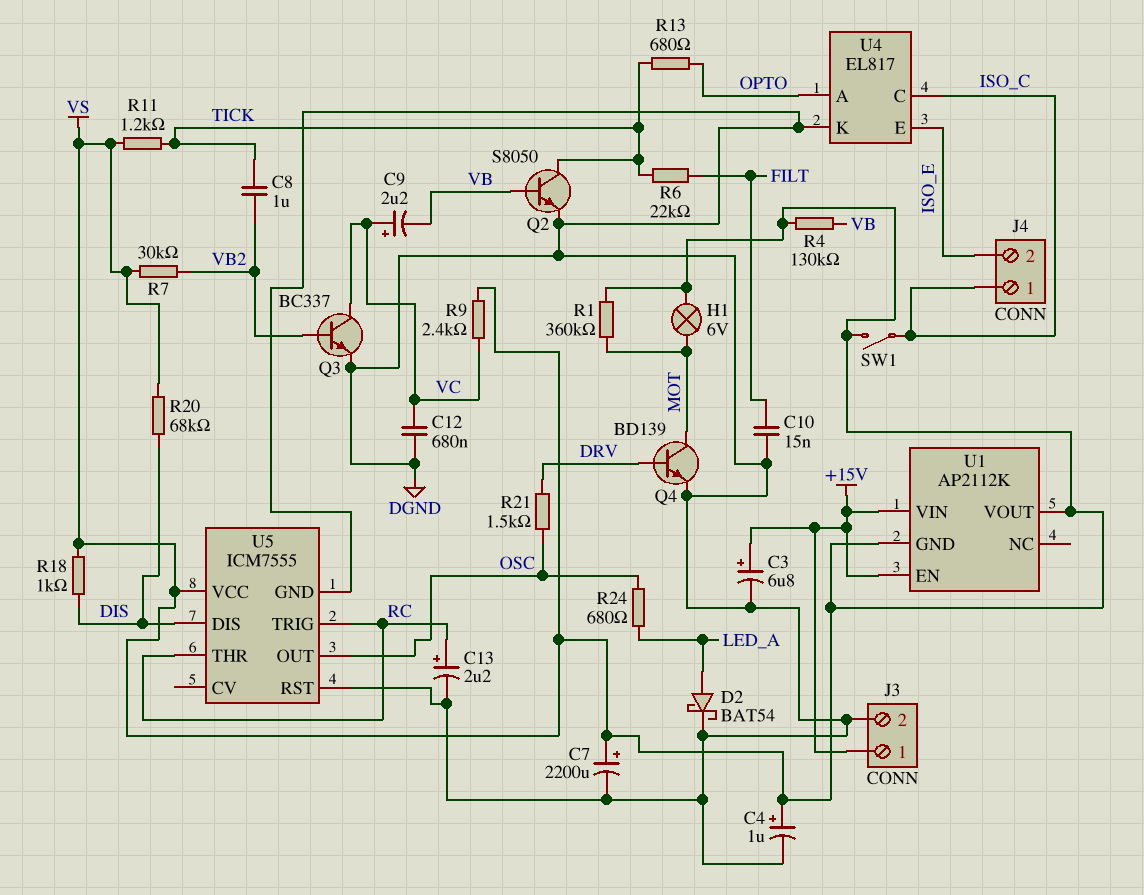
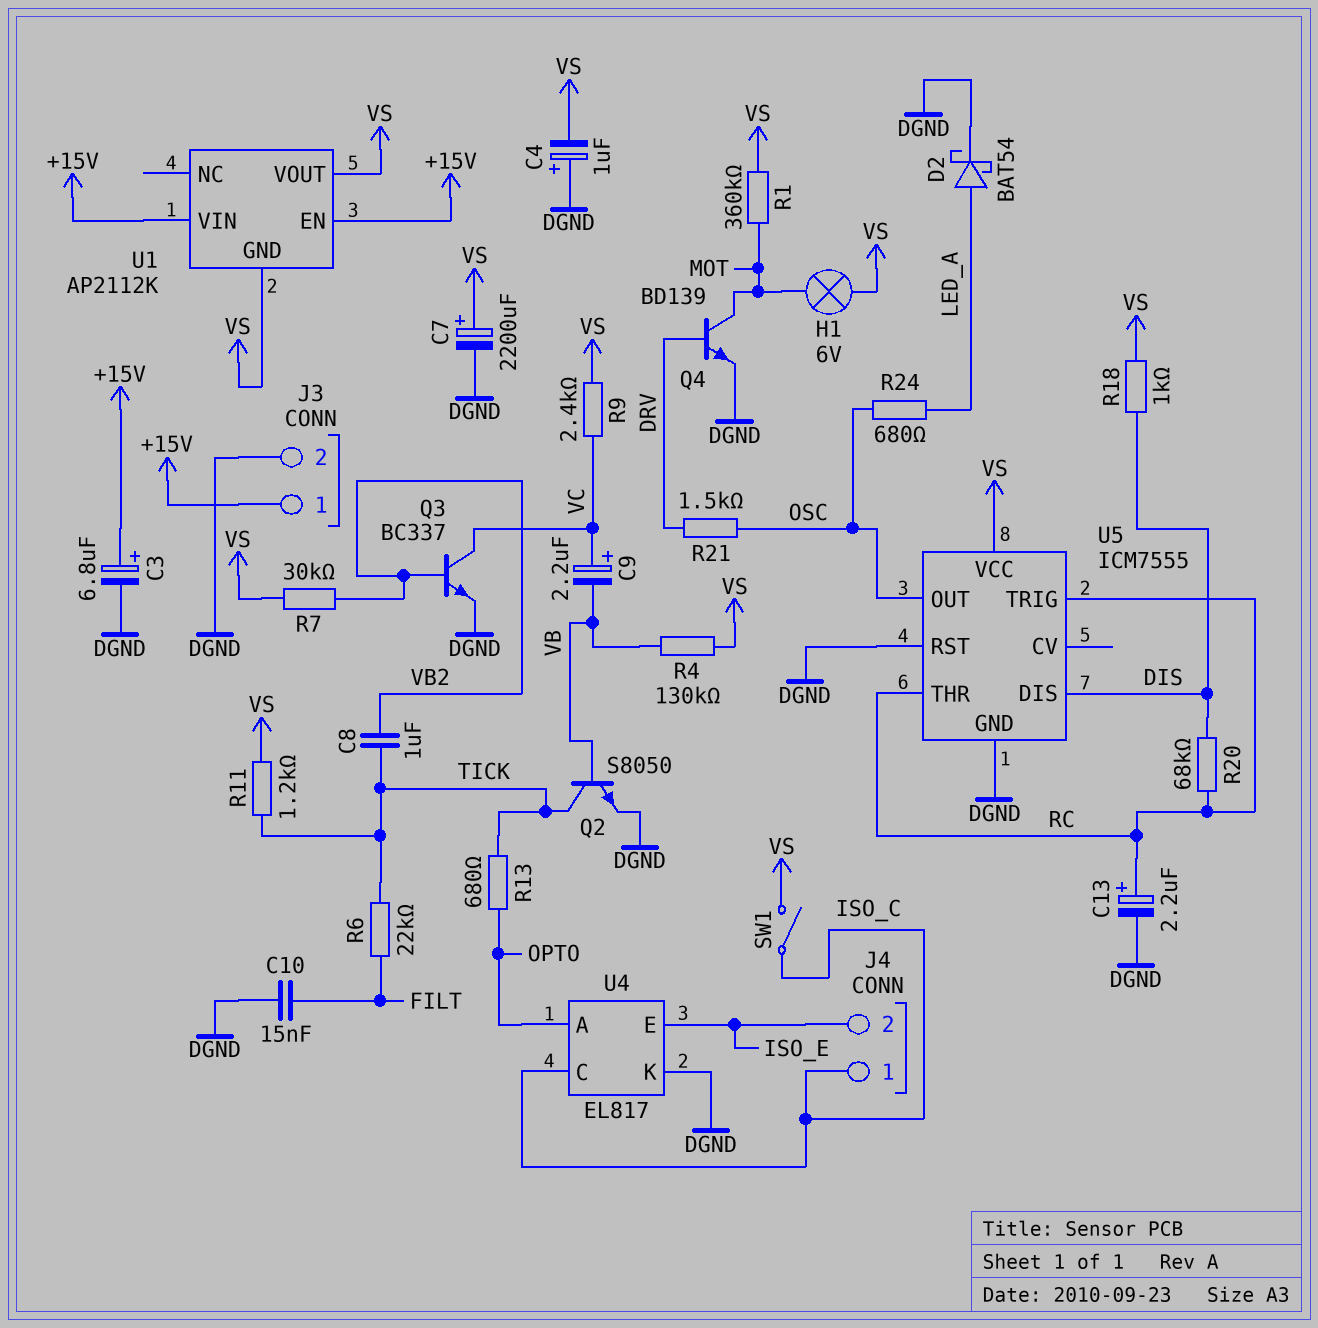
C4: 1uF (plus VS, minus DGND) -> 1uF (plus DGND, minus VS)
C12: 680nF (DGND, VC) -> none
R20: 68k (DIS, VS) -> 68k (DIS, RC)

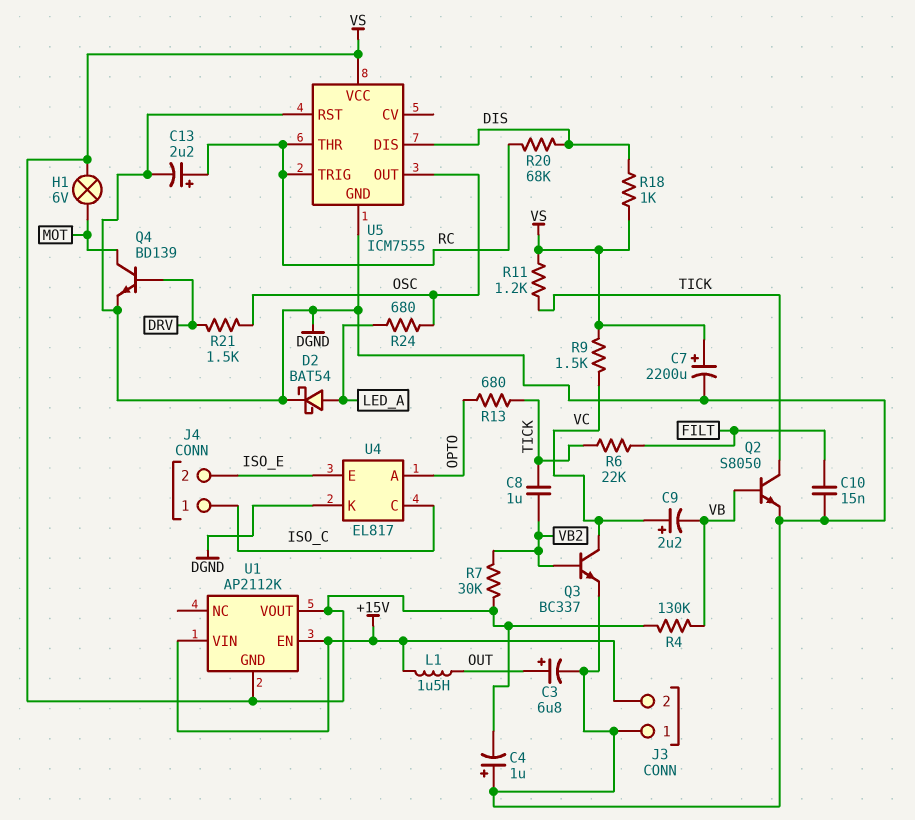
C3: 6.8uF (plus +15V, minus DGND) -> 6.8uF (plus OUT, minus DGND)
J3 pin 1: +15V -> DGND
J3 pin 2: DGND -> +15V
L1: none -> 1.5uH (+15V, OUT)
R1: 360k (MOT, VS) -> none
R9: 2.4k (VC, VS) -> 1.5k (VC, VS)
SW1: switch (ISO_C, VS) -> none

